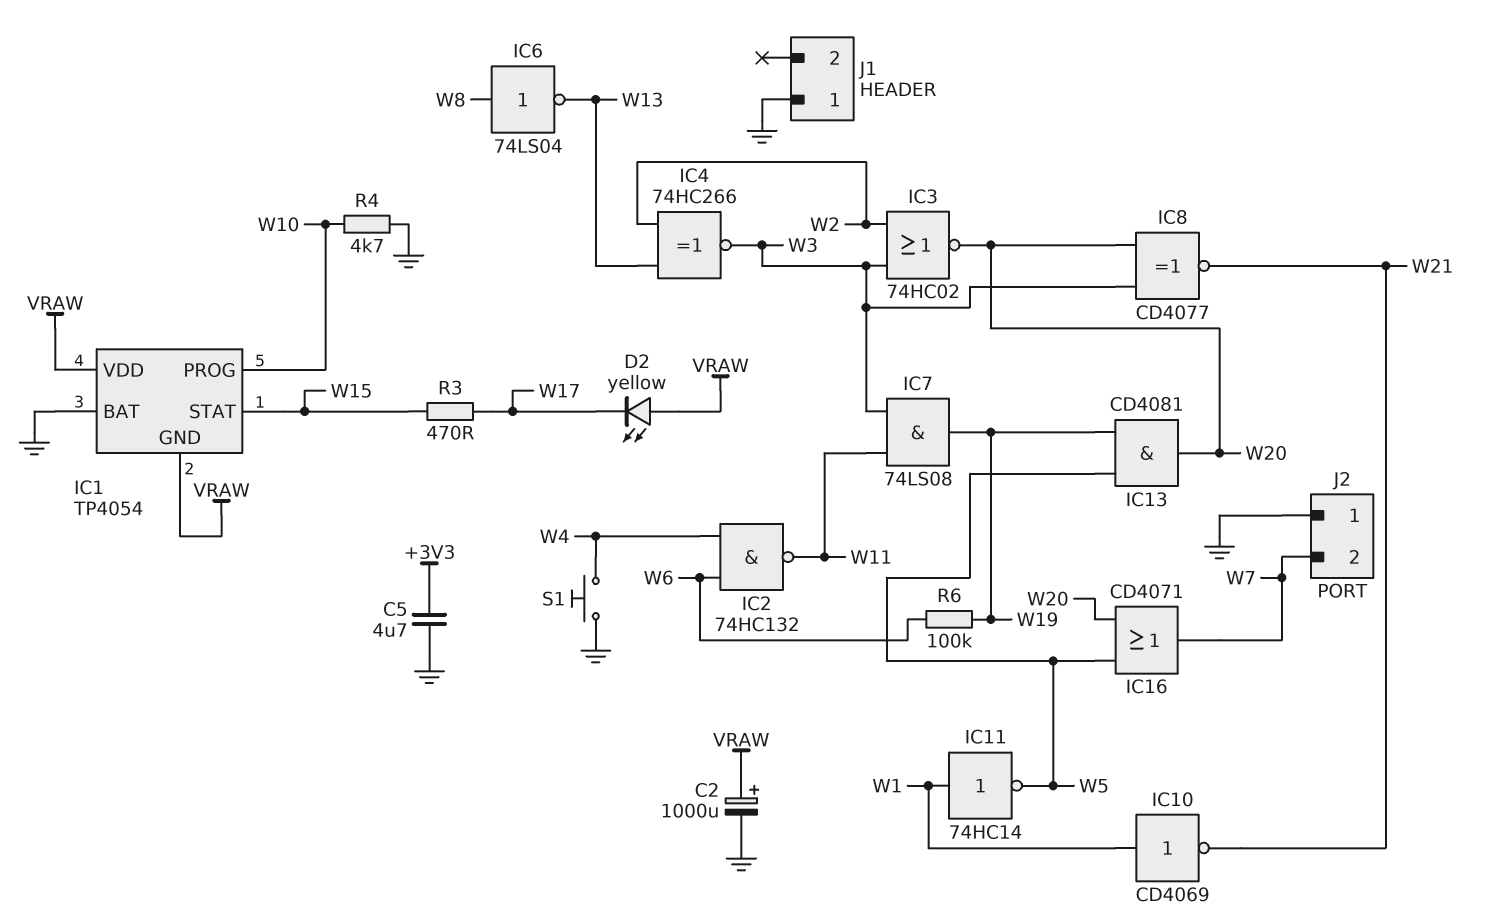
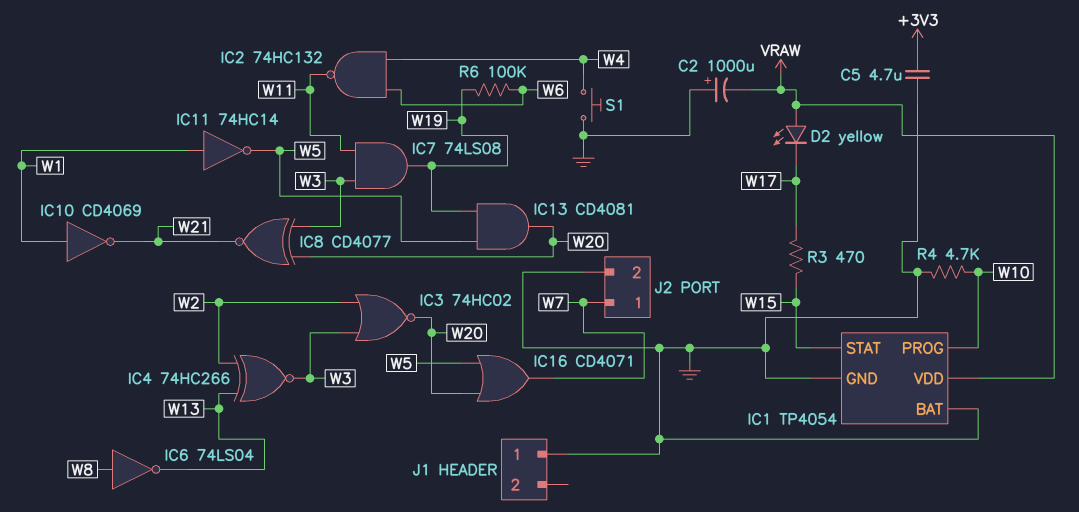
C2: 1000uF (plus VRAW, minus GND) -> 1000uF (plus GND, minus VRAW)
IC1 pin GND: VRAW -> GND
J2 pin 1: GND -> W7
J2 pin 2: W7 -> GND

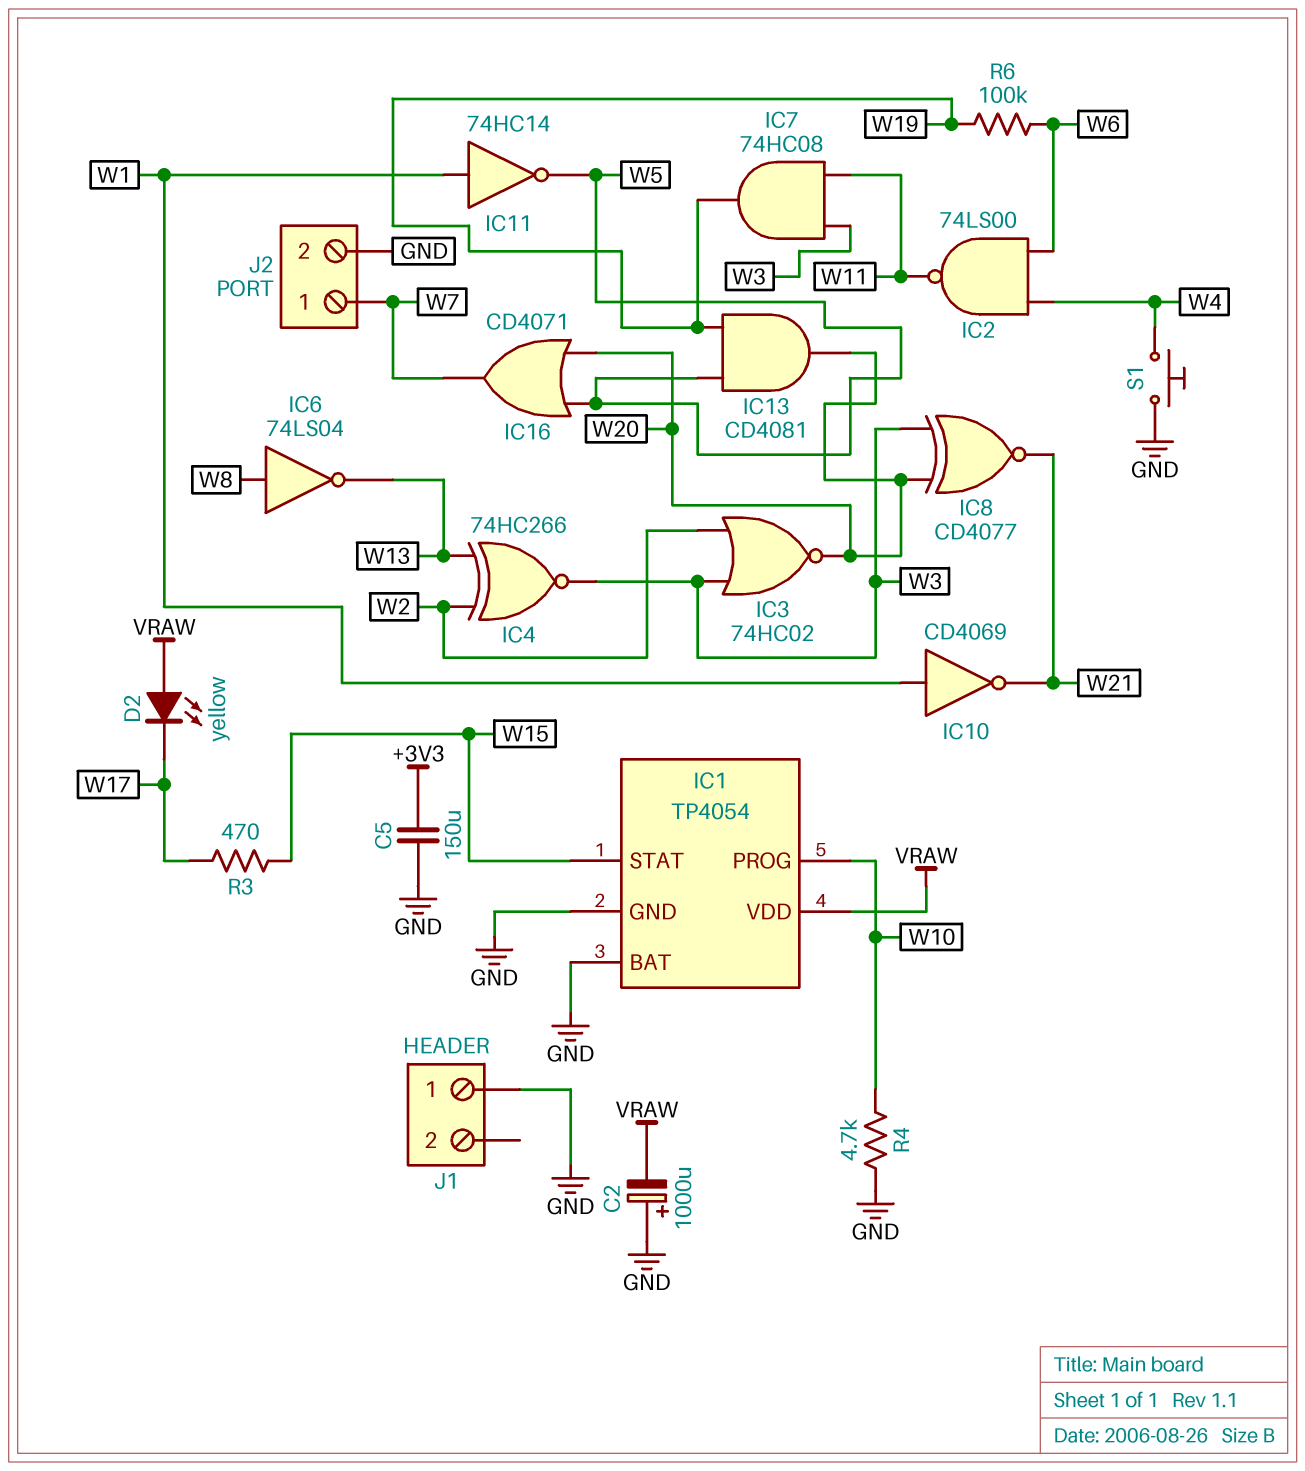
C5: 4.7uF (+3V3, GND) -> 150uF (+3V3, GND)
IC2: NAND 74HC132 (in W4, in W6, out W11) -> NAND 74LS00 (in W4, in W6, out W11)
IC7: AND 74LS08 (in W3, in W11, out W19) -> AND 74HC08 (in W3, in W11, out W19)

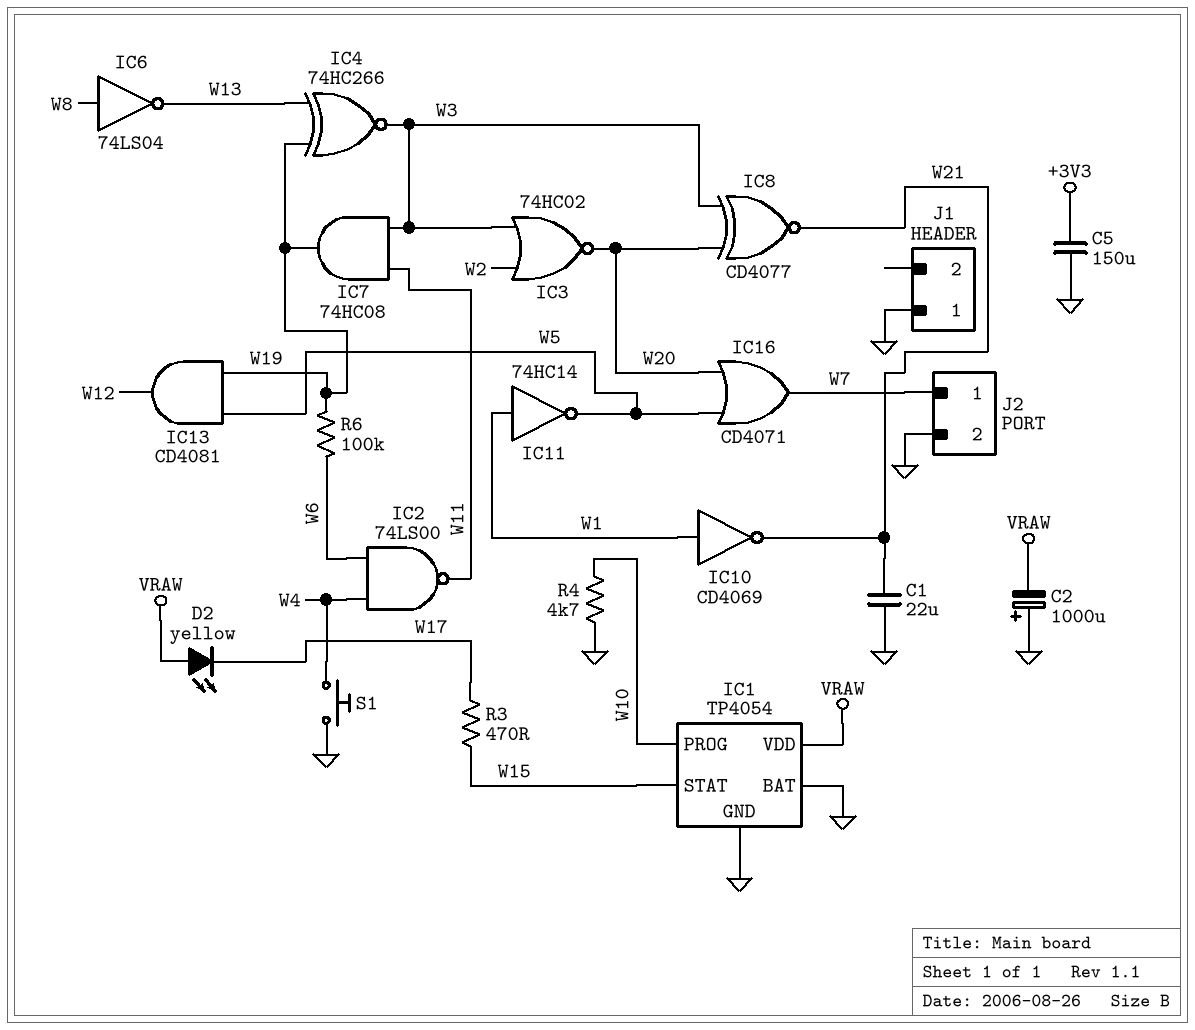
C1: none -> 22uF (GND, W21)
IC4: XNOR 74HC266 (in W2, in W13, out W3) -> XNOR 74HC266 (in W13, in W19, out W3)
IC13: AND CD4081 (in W5, in W19, out W20) -> AND CD4081 (in W5, in W19, out W12)

